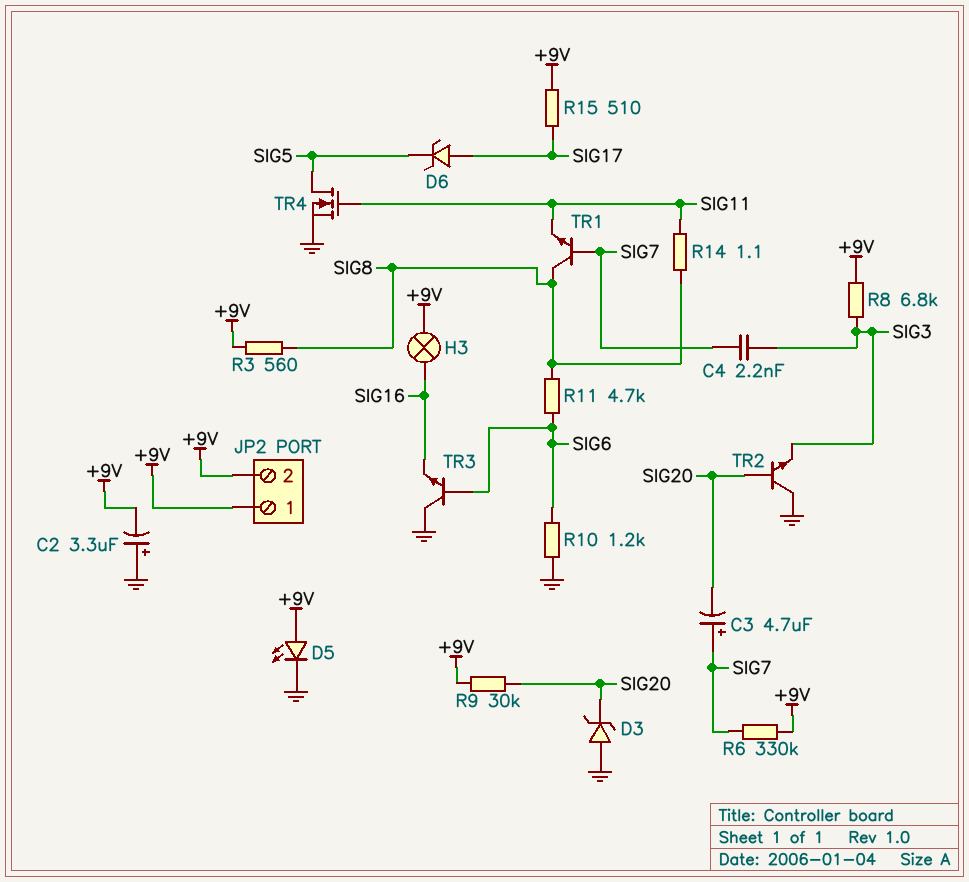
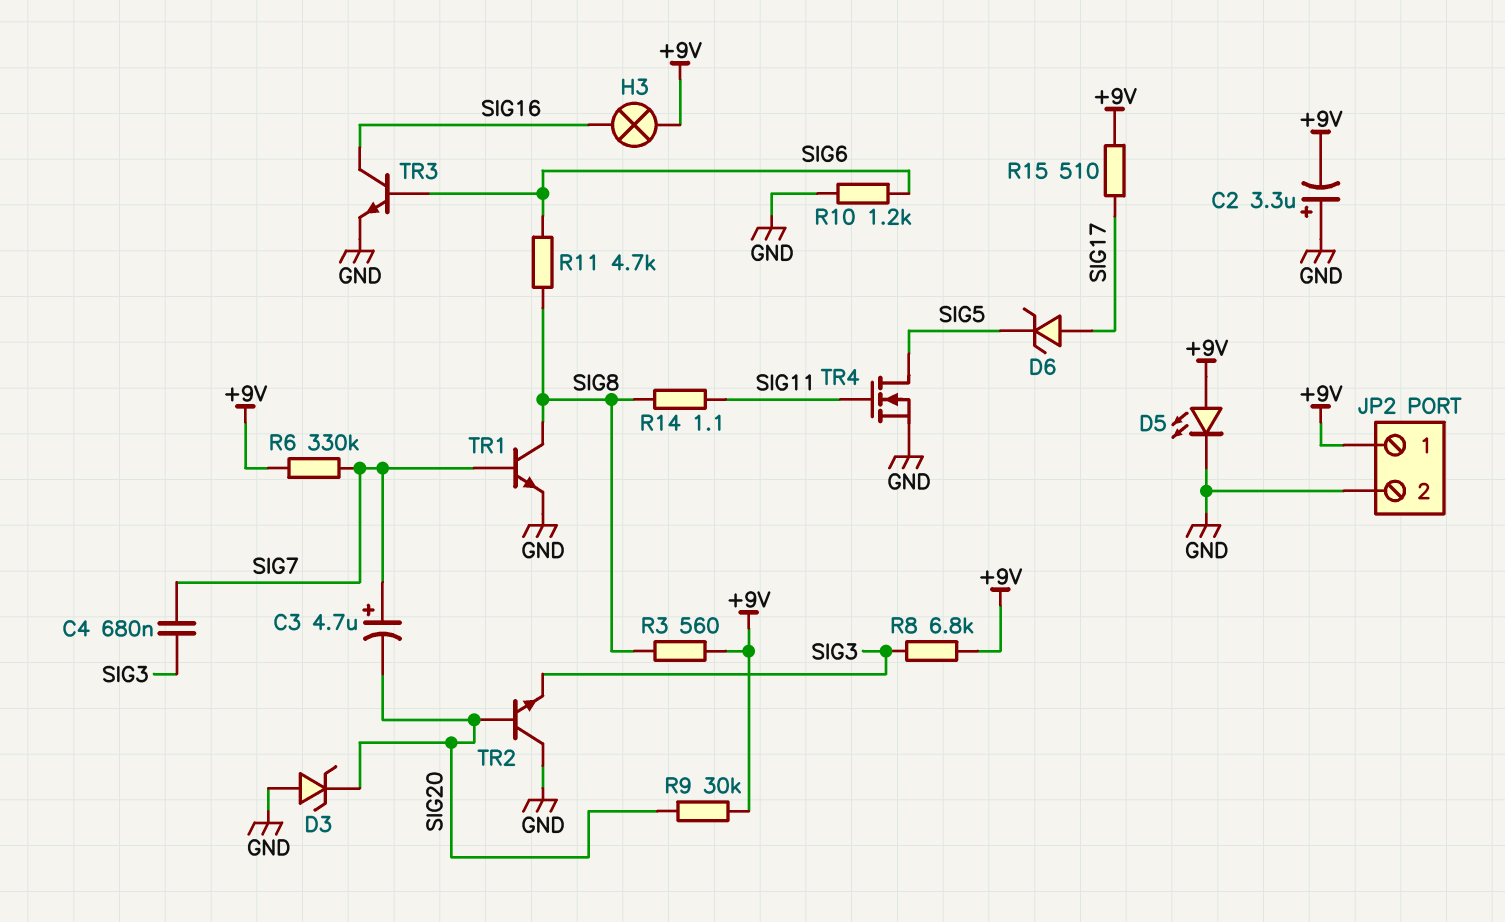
C4: 2.2nF (SIG3, SIG7) -> 680nF (SIG3, SIG7)
JP2 pin 2: +9V -> GND
TR1: NPN (B SIG7, C SIG8, E SIG11) -> NPN (B SIG7, C SIG8, E GND)
TR3: NPN (B SIG6, C GND, E SIG16) -> NPN (B SIG6, C SIG16, E GND)

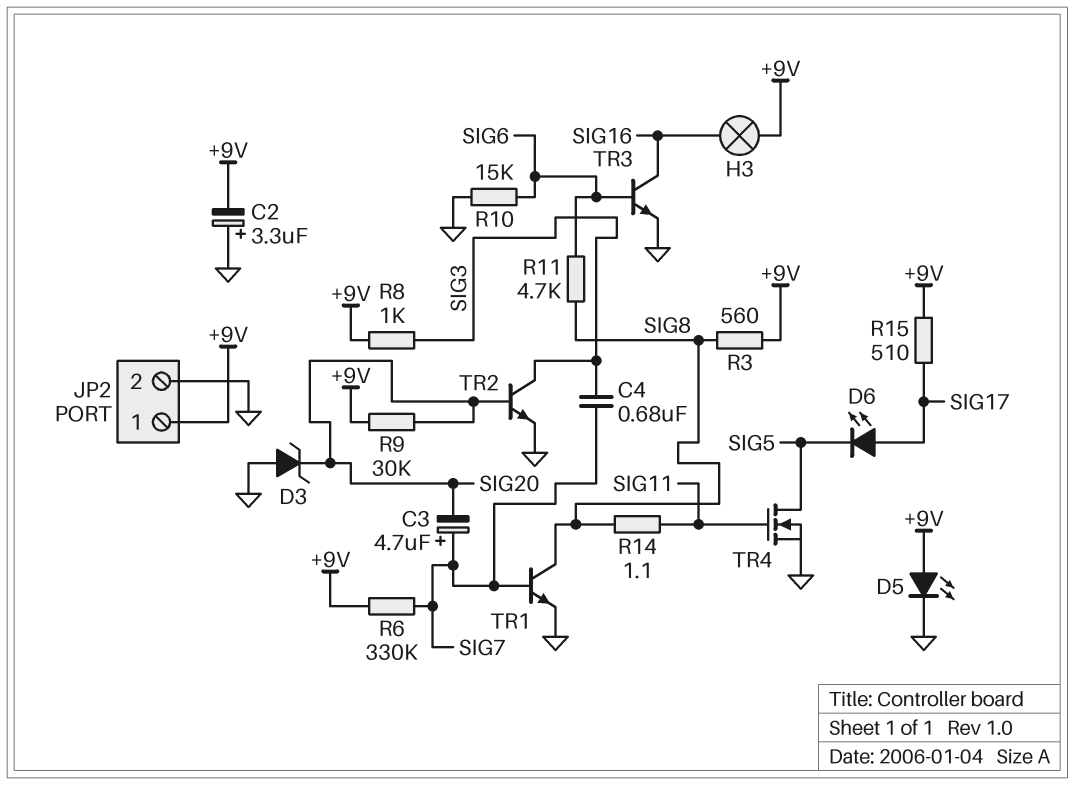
D6: zener (A SIG17, K SIG5) -> LED (A SIG17, K SIG5)
R8: 6.8k (+9V, SIG3) -> 1k (+9V, SIG3)
R10: 1.2k (GND, SIG6) -> 15k (GND, SIG6)
TR2: NPN (B SIG20, C GND, E SIG3) -> NPN (B SIG20, C SIG3, E GND)

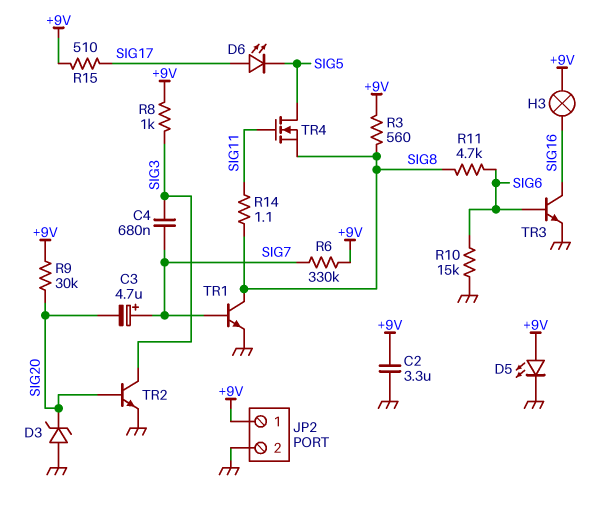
C2: 3.3uF (plus GND, minus +9V) -> 3.3uF (+9V, GND)
TR4: NMOS (G SIG11, D SIG5, S GND) -> NMOS (G SIG11, D SIG5, S SIG8)

